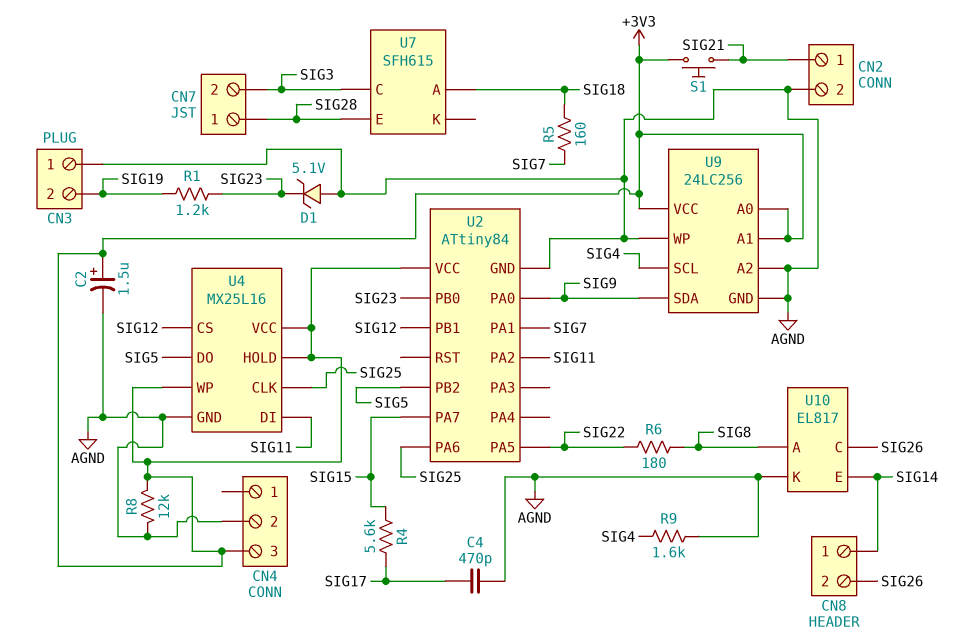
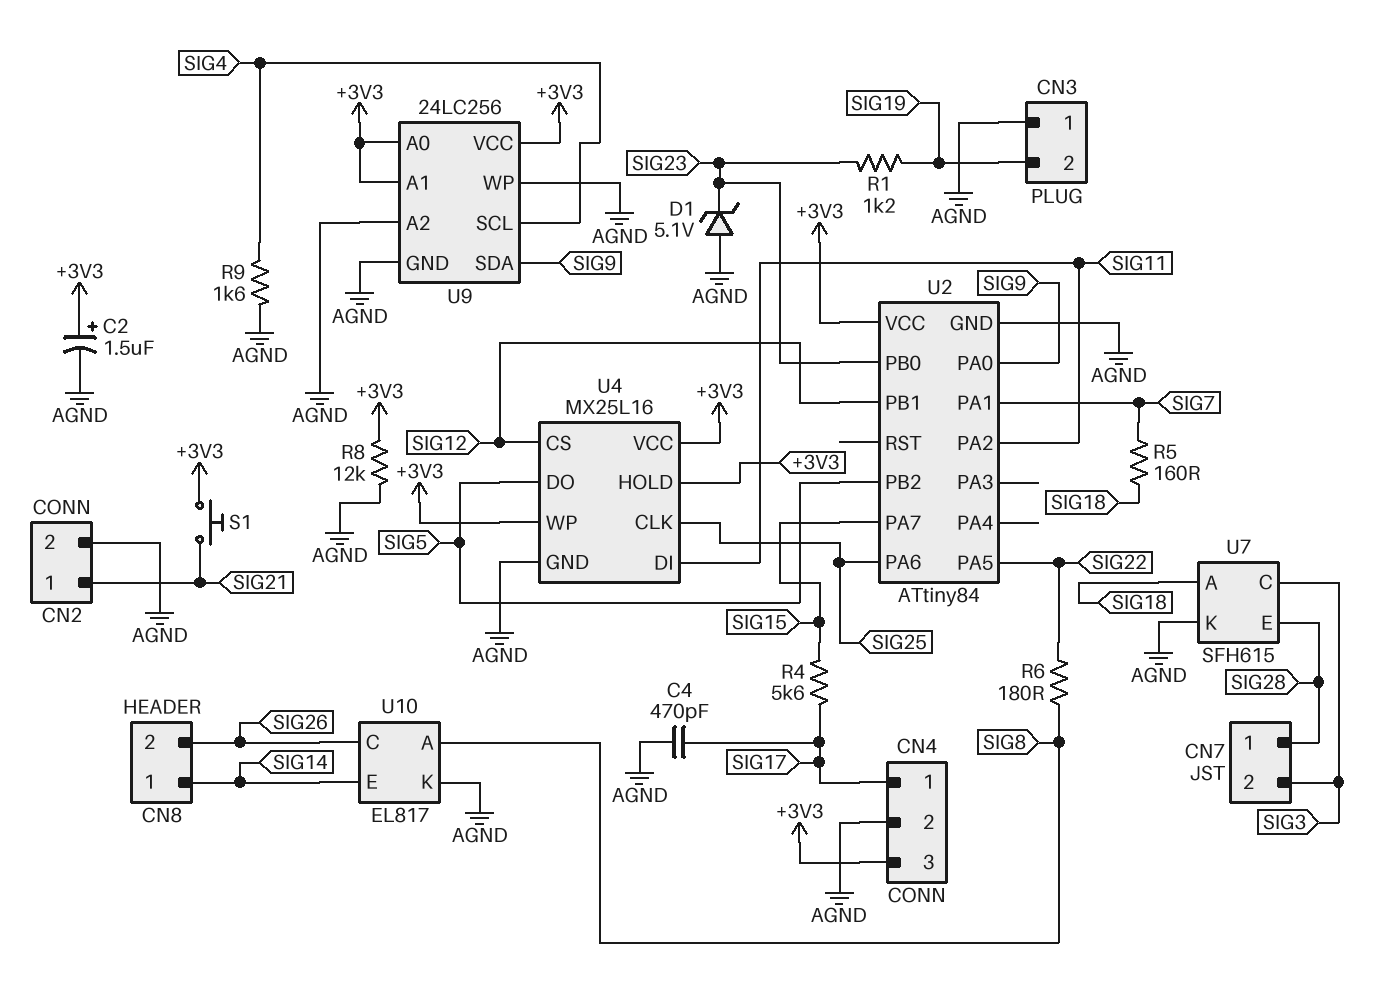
CN4 pin 1: none -> SIG17
U7 pin K: none -> AGND

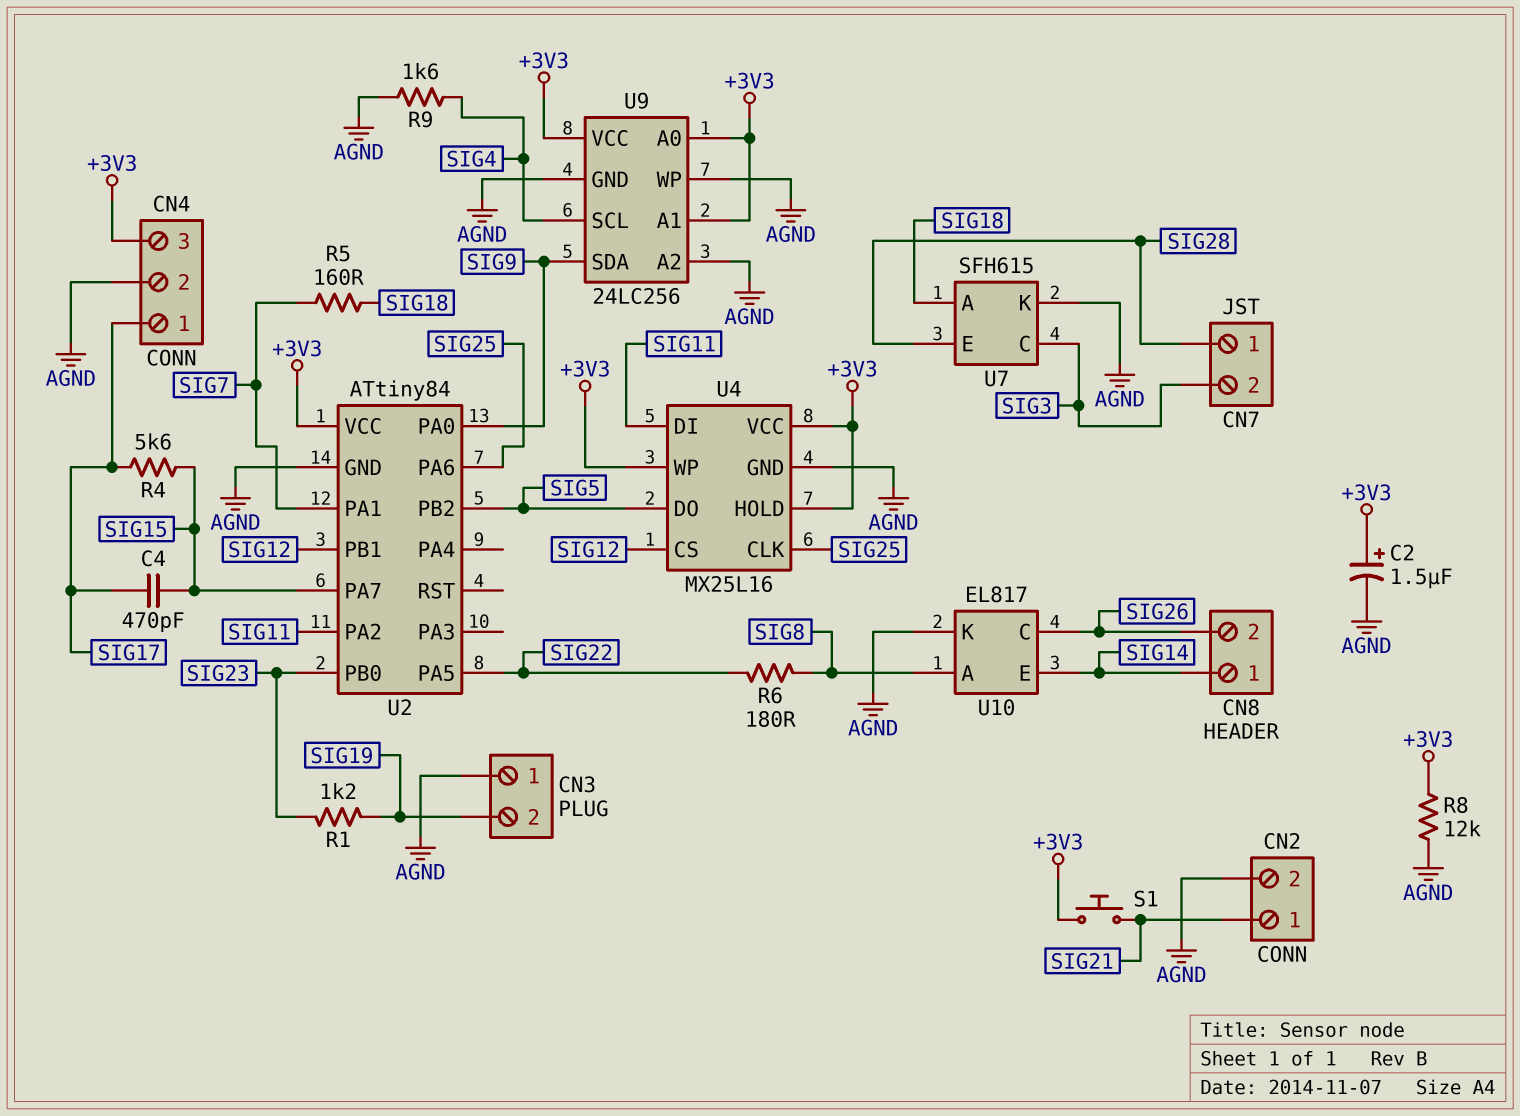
C4: 470pF (AGND, SIG17) -> 470pF (SIG15, SIG17)
D1: zener 5.1V (A AGND, K SIG23) -> none

